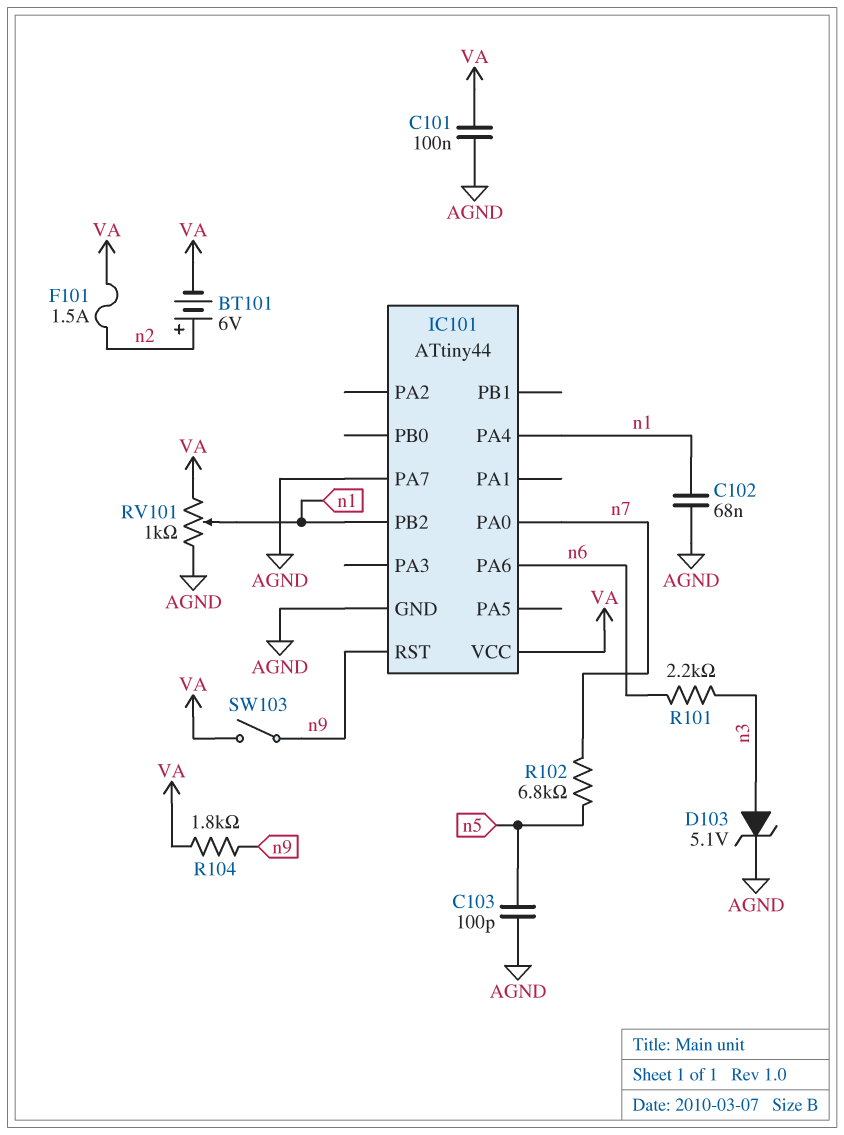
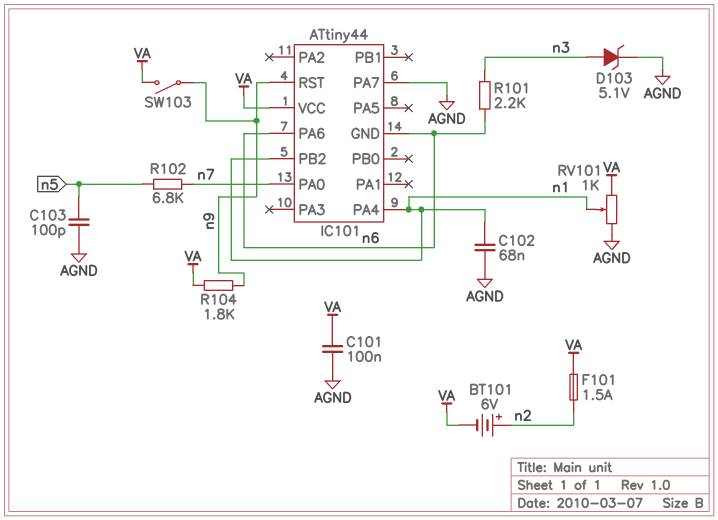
IC101 pin GND: AGND -> n6

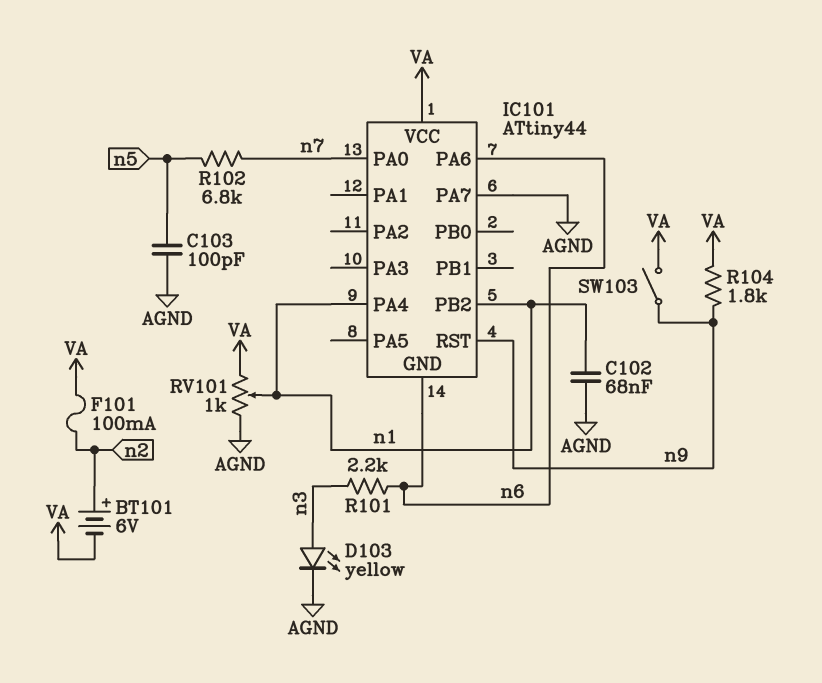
C101: 100nF (AGND, VA) -> none
D103: zener 5.1V (A n3, K AGND) -> LED yellow (A n3, K AGND)
F101: 1.5A (VA, n2) -> 100mA (VA, n2)

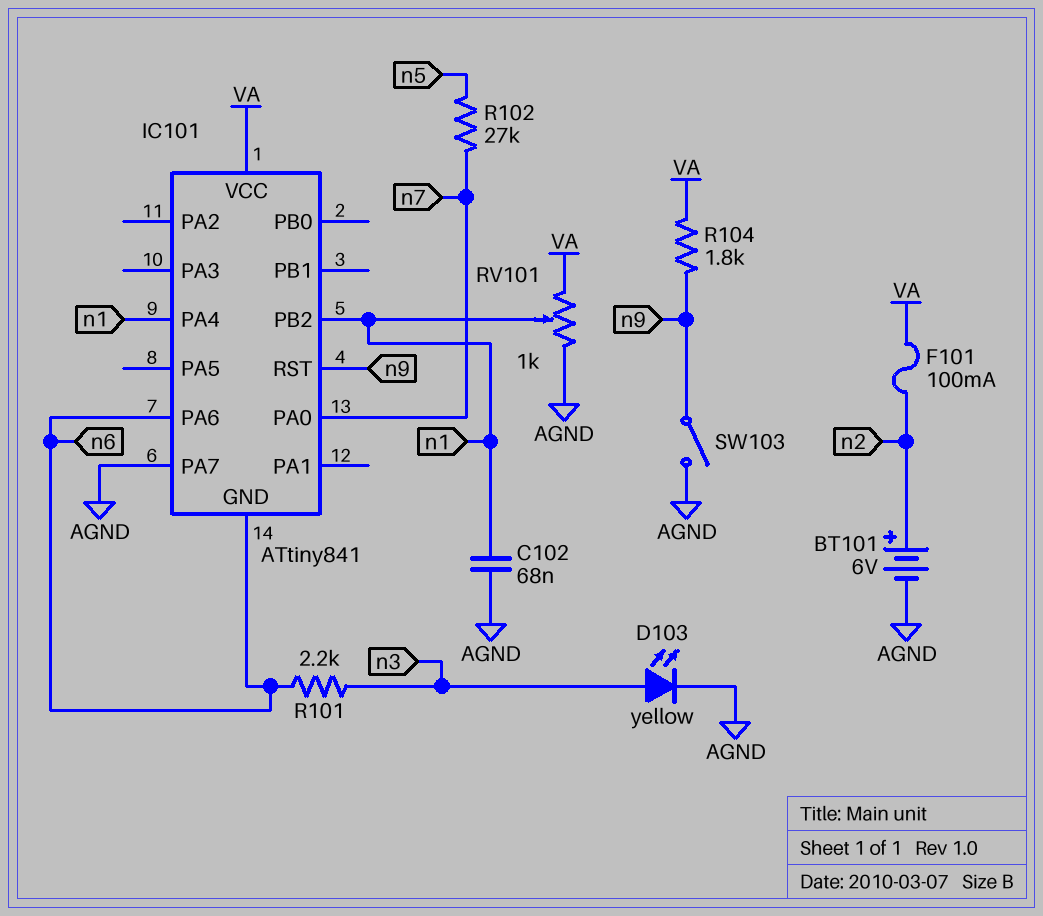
BT101: 6V (plus n2, minus VA) -> 6V (plus n2, minus AGND)
C103: 100pF (AGND, n5) -> none
IC101: ATtiny44 -> ATtiny841
R102: 6.8k (n5, n7) -> 27k (n5, n7)
SW103: switch (VA, n9) -> switch (AGND, n9)

